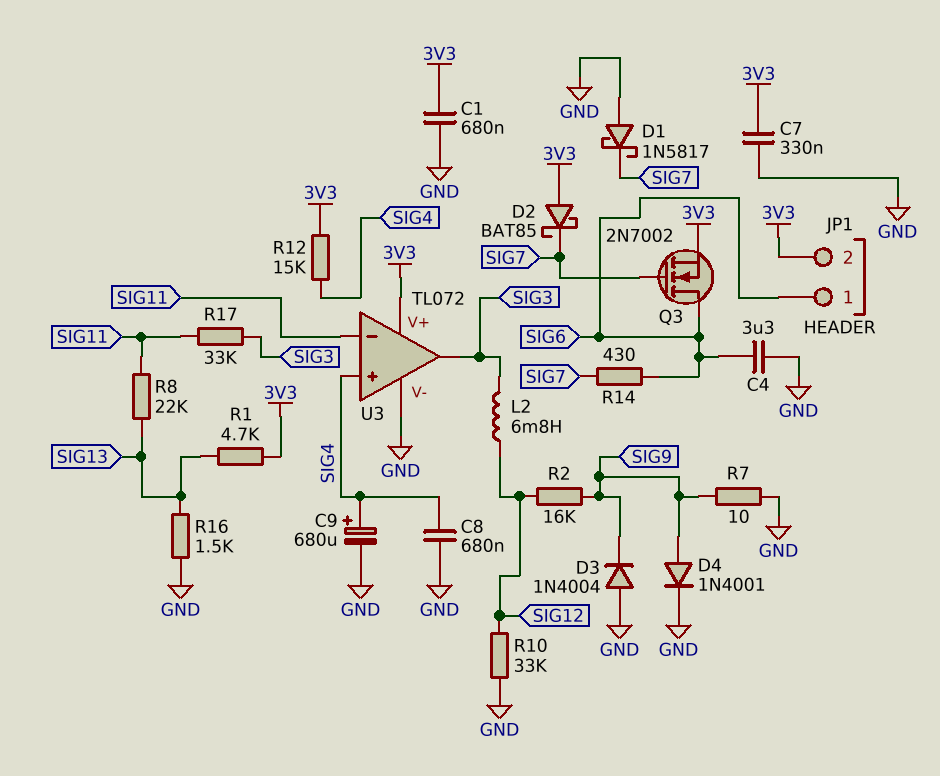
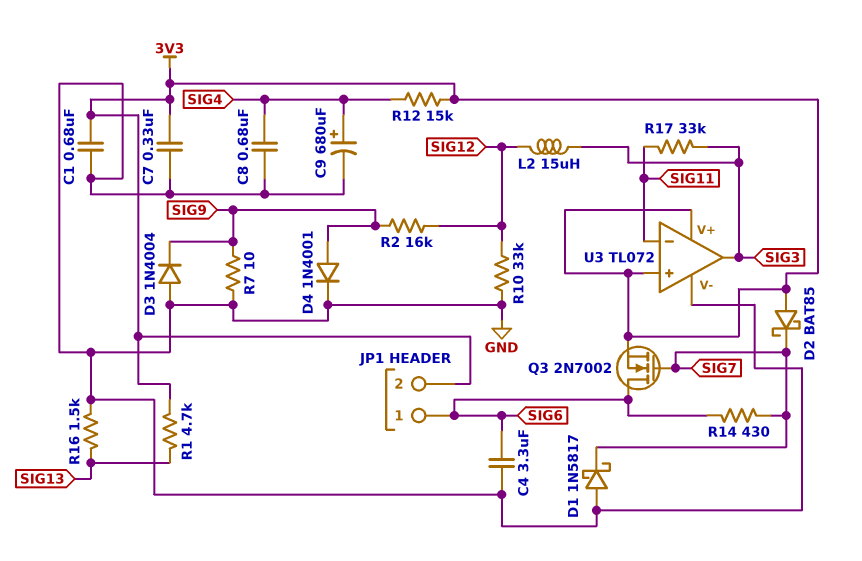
L2: 6.8mH (SIG3, SIG12) -> 15uH (SIG3, SIG12)
R8: 22k (SIG11, SIG13) -> none
U3 pin in+: SIG4 -> 3V3

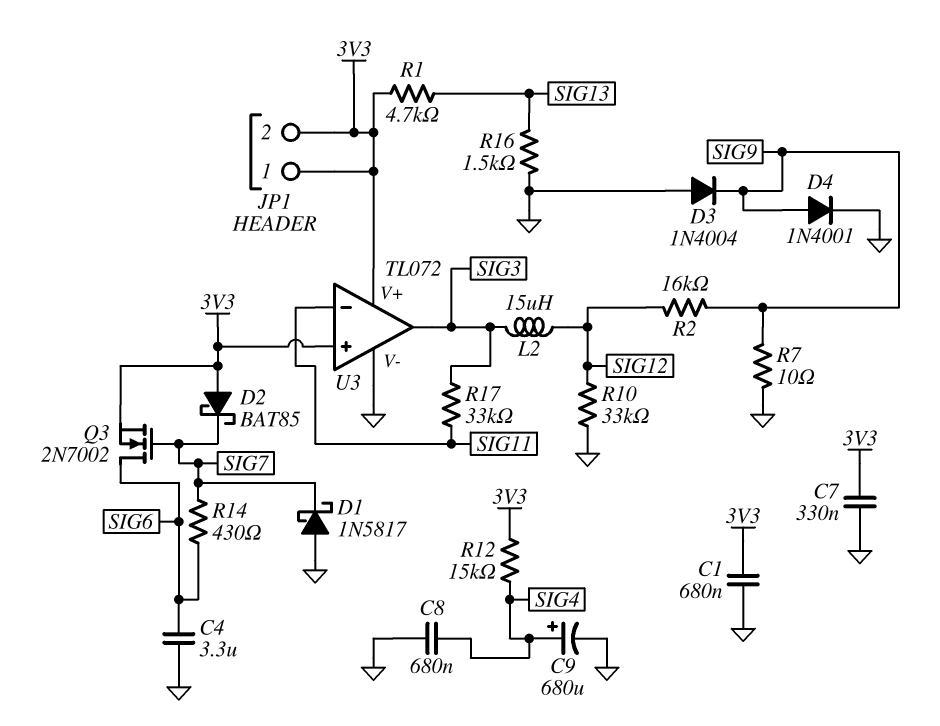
JP1 pin 1: SIG6 -> 3V3

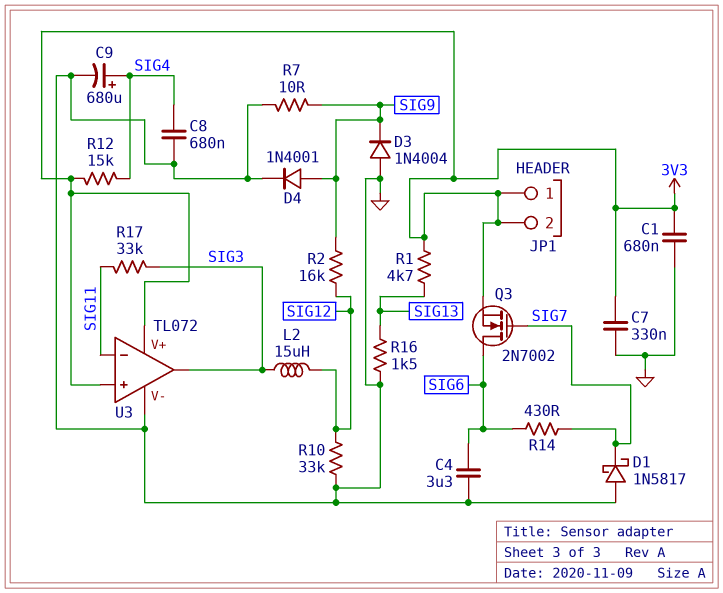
D2: schottky BAT85 (A 3V3, K SIG7) -> none

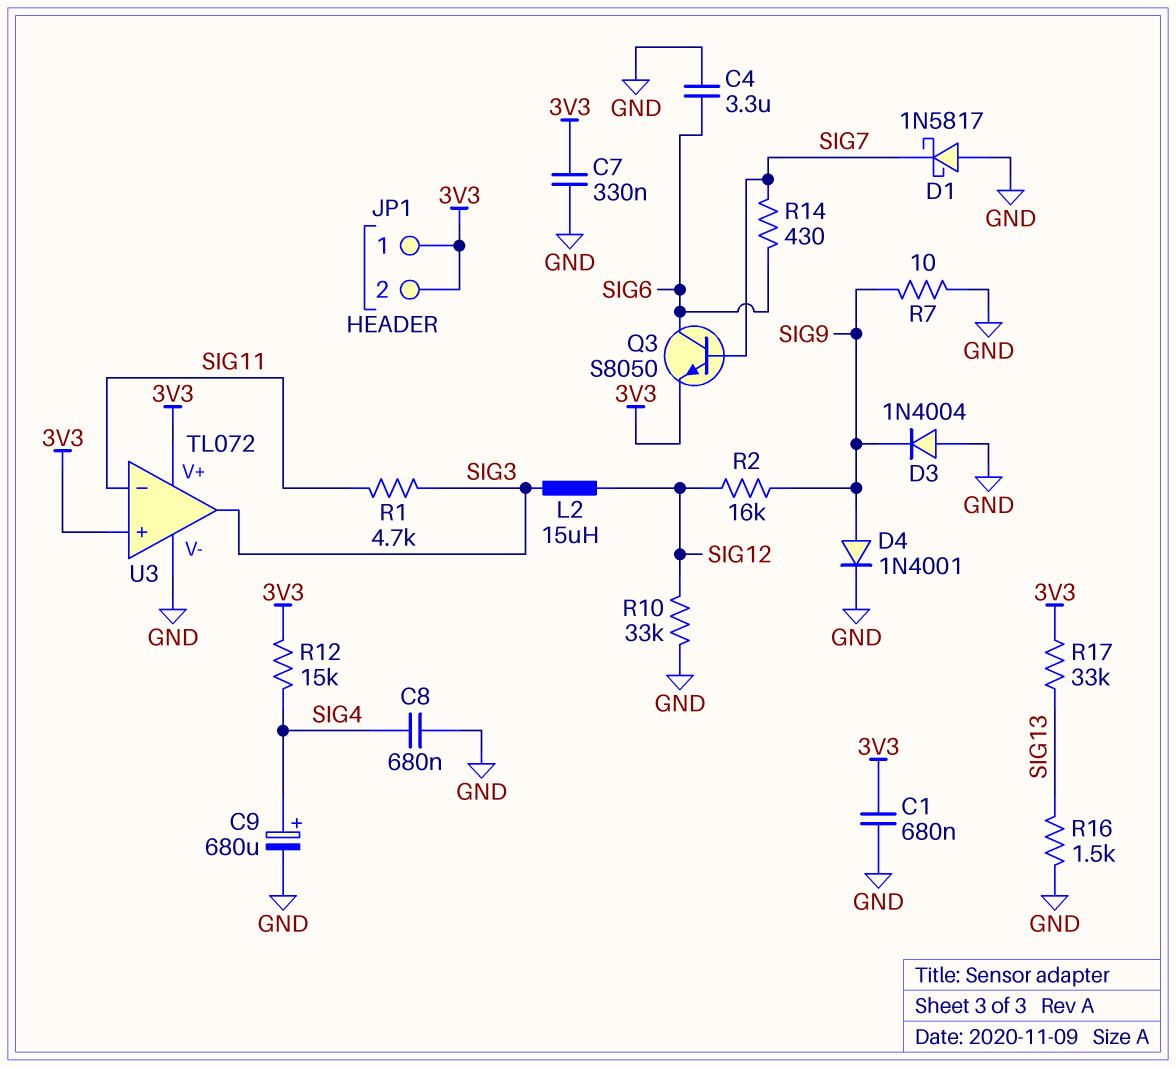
Q3: NMOS 2N7002 (G SIG7, D SIG6, S 3V3) -> NPN S8050 (B SIG7, C SIG6, E 3V3)
R1: 4.7k (3V3, SIG13) -> 4.7k (SIG3, SIG11)
R17: 33k (SIG3, SIG11) -> 33k (3V3, SIG13)

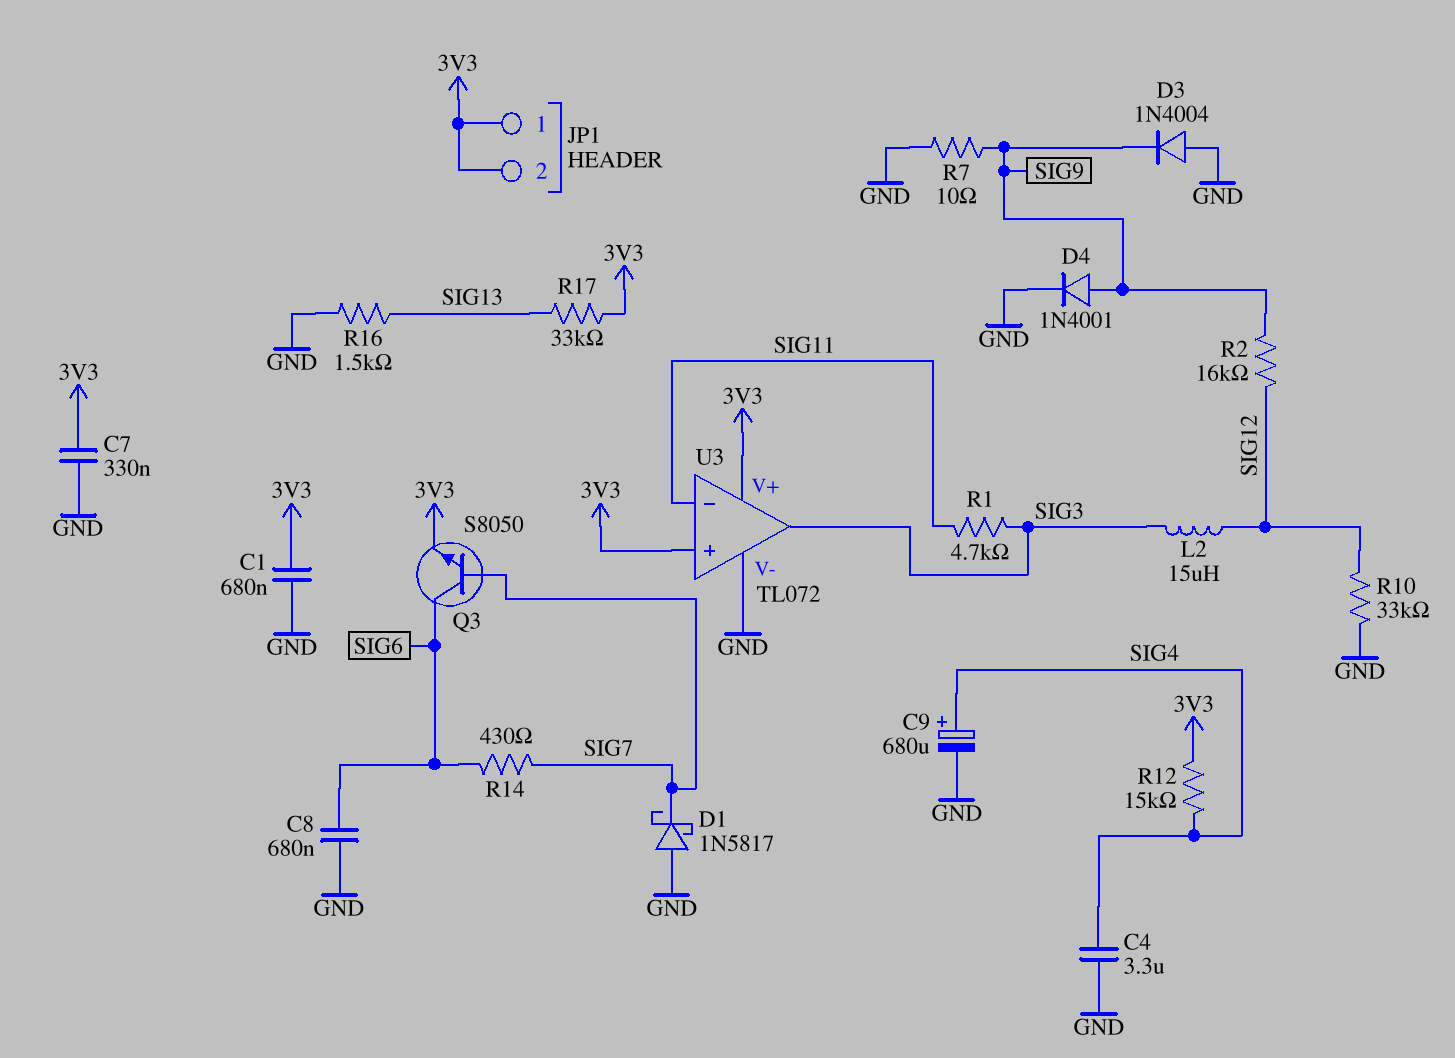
C4: 3.3uF (GND, SIG6) -> 3.3uF (GND, SIG4)
C8: 680nF (GND, SIG4) -> 680nF (GND, SIG6)

